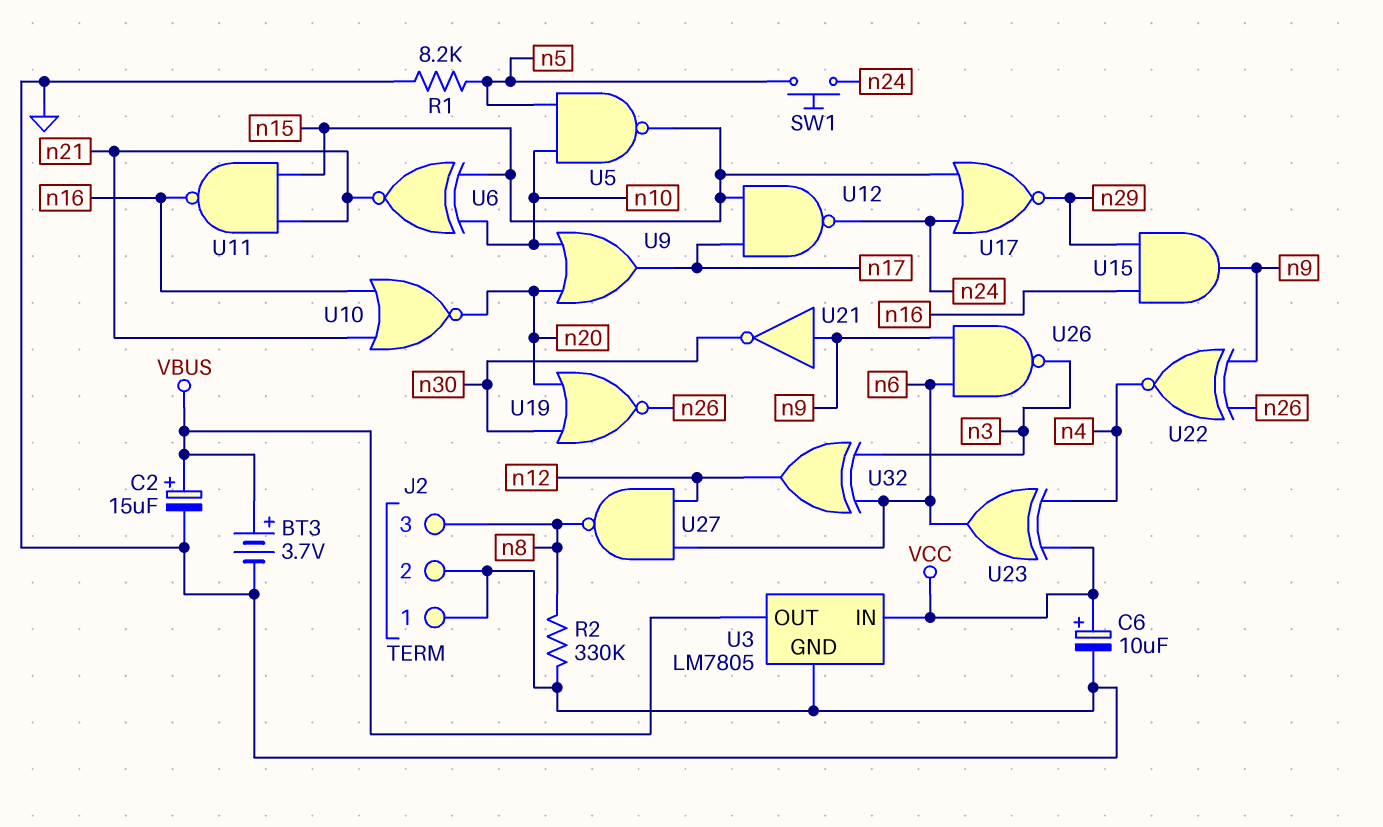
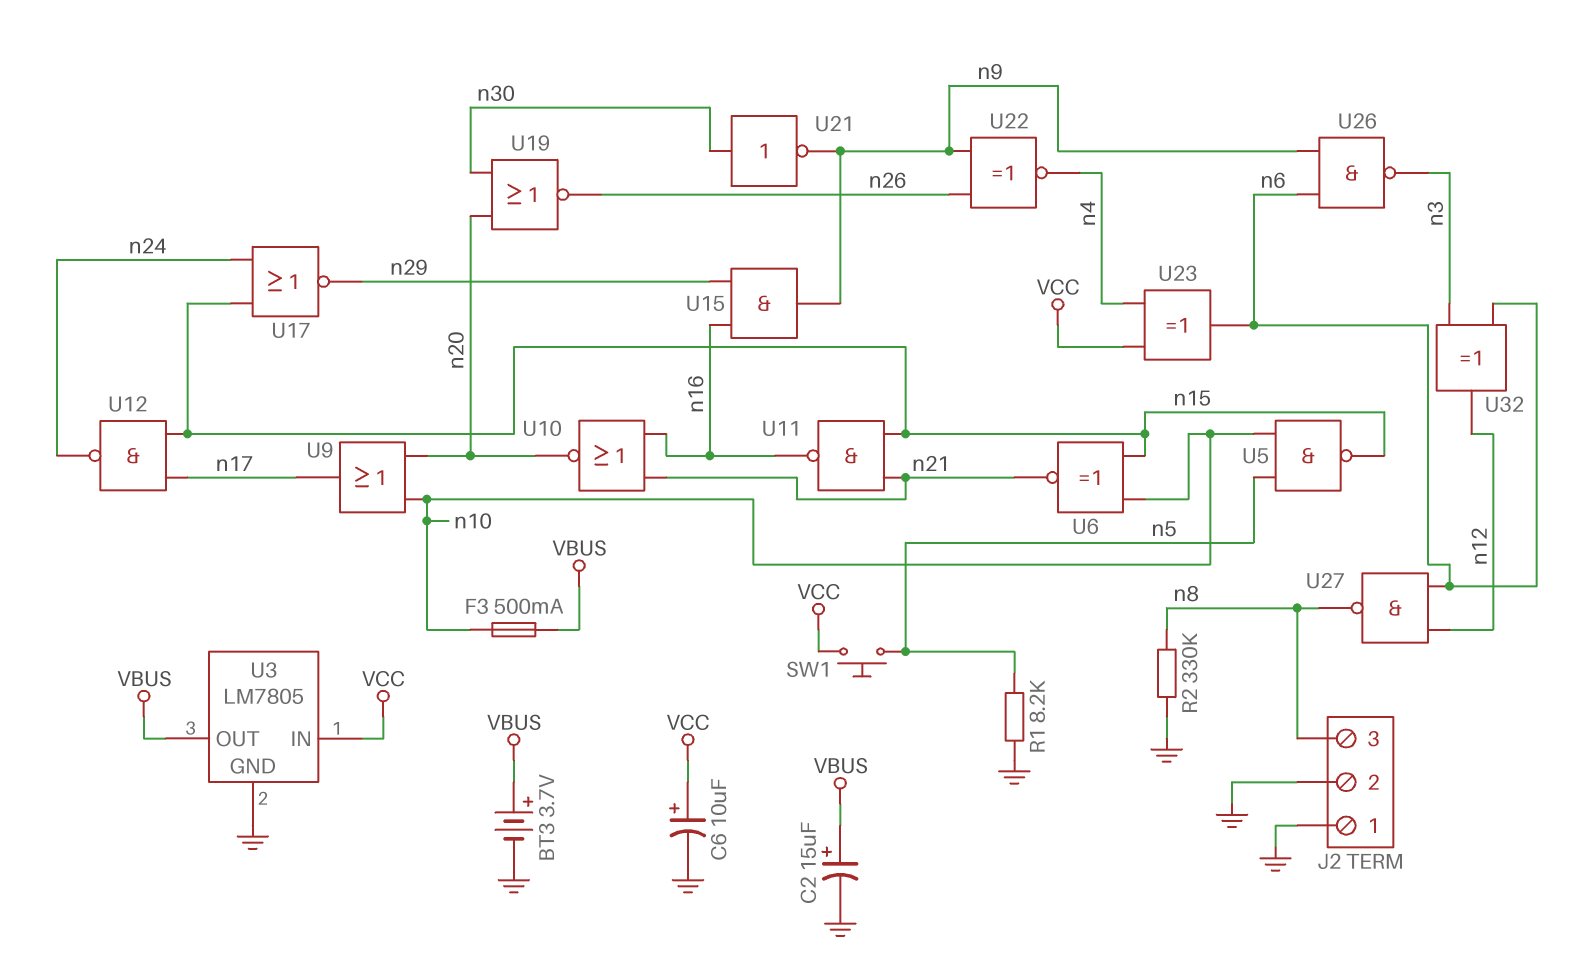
F3: none -> 500mA (VBUS, n10)
SW1: button (n5, n24) -> button (VCC, n5)
U21: NOT (in n9, out n30) -> NOT (in n30, out n9)

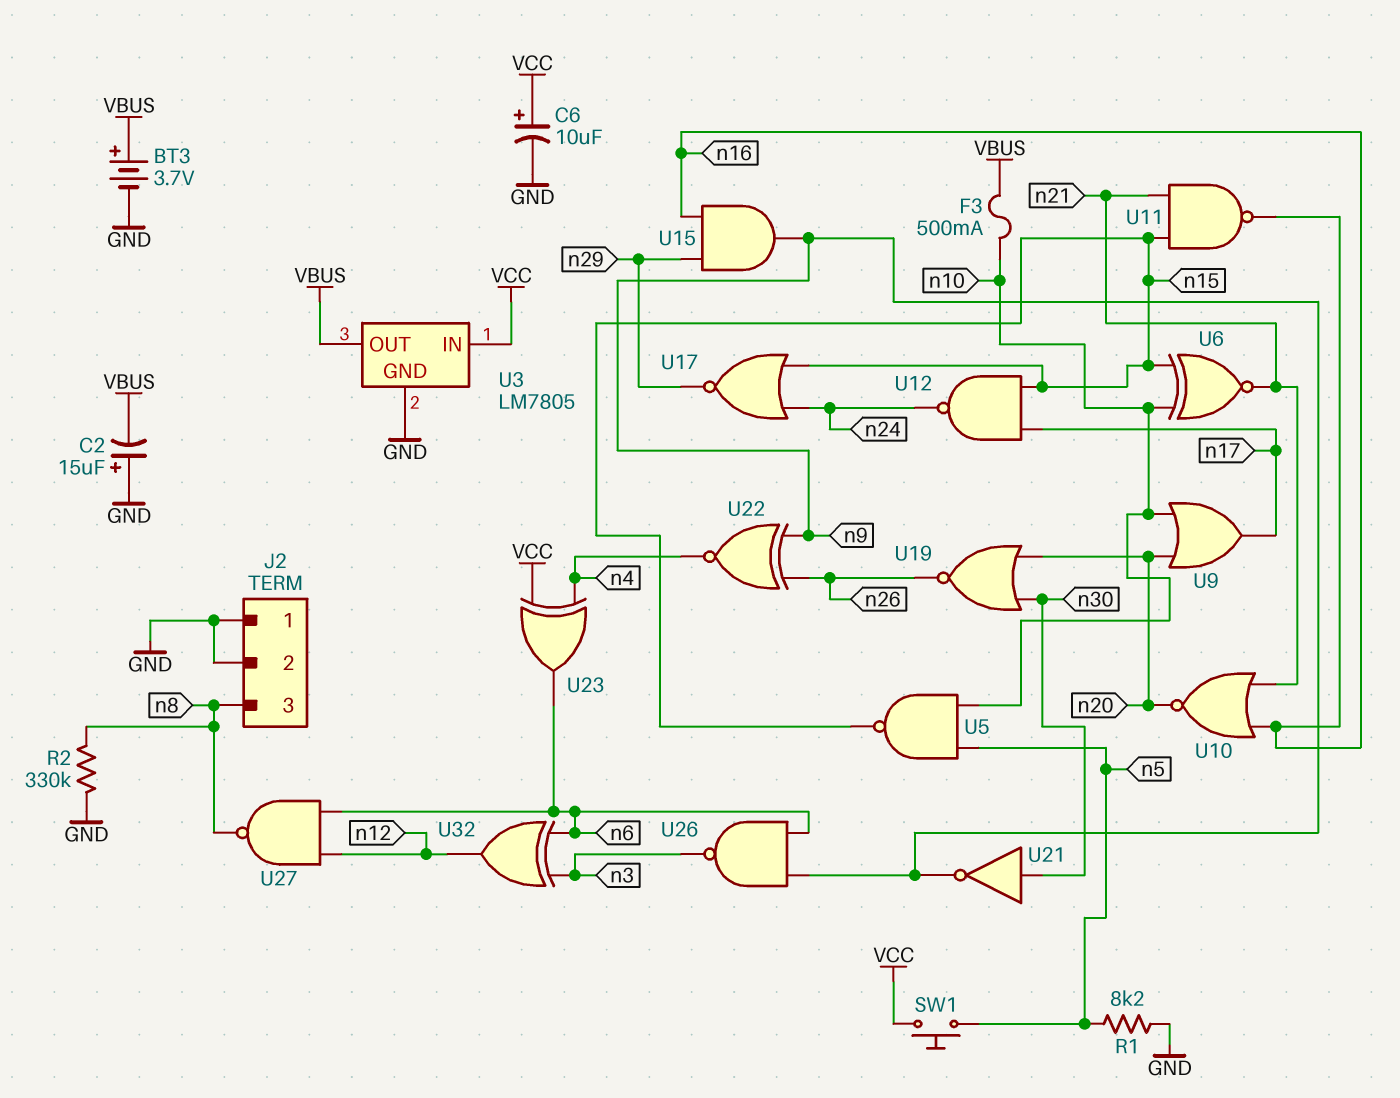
C2: 15uF (plus VBUS, minus GND) -> 15uF (plus GND, minus VBUS)

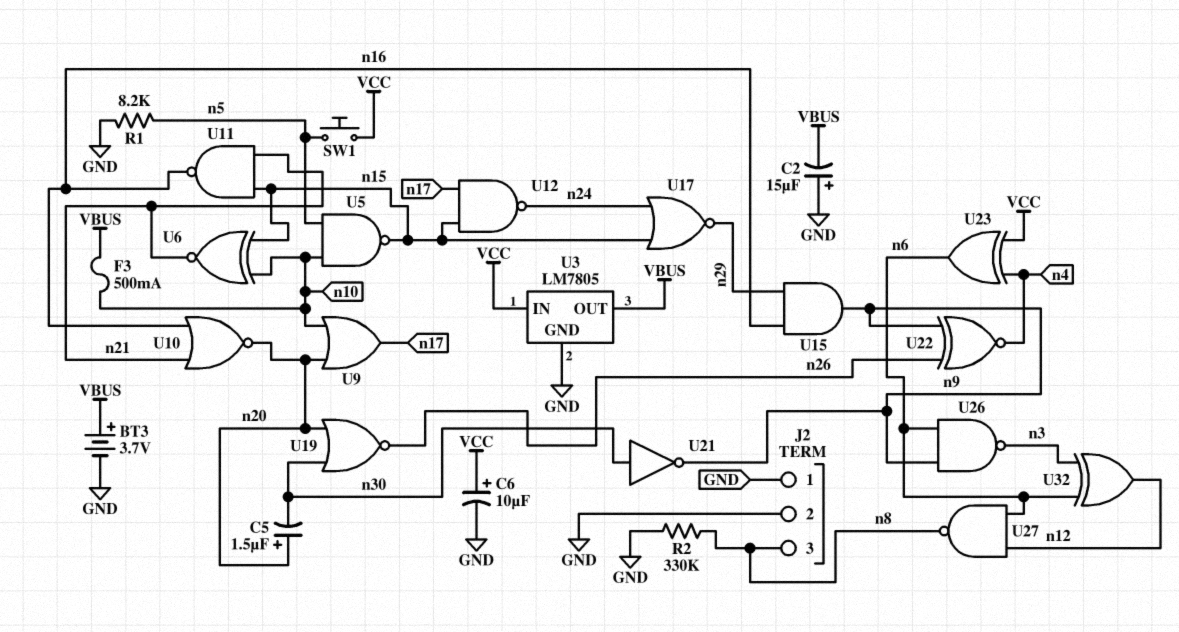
C5: none -> 1.5uF (plus n20, minus n30)

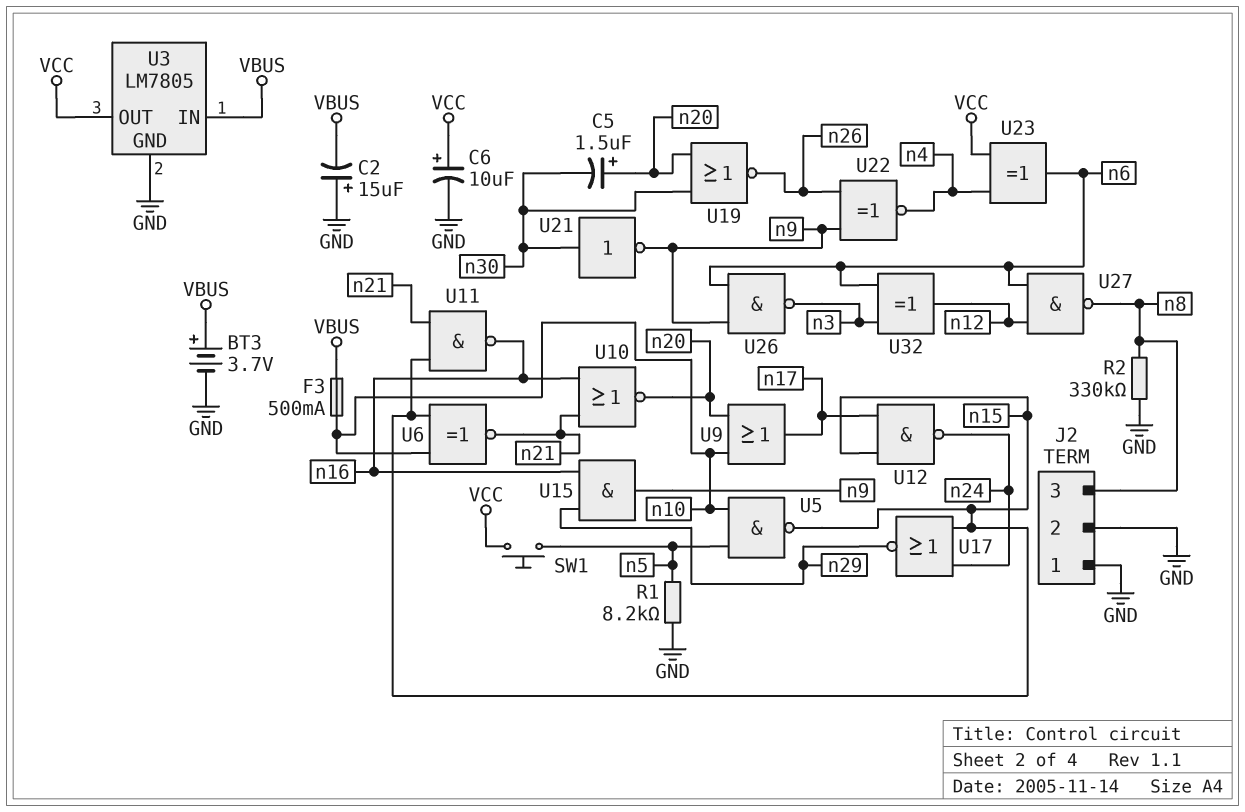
U3 pin IN: VCC -> VBUS
U3 pin OUT: VBUS -> VCC

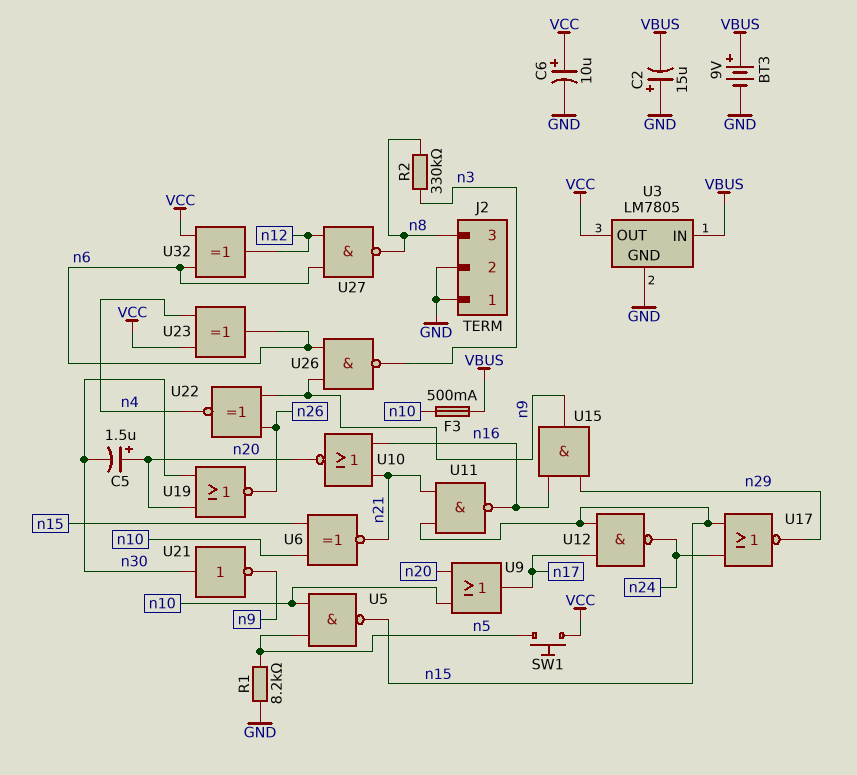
BT3: 3.7V (plus VBUS, minus GND) -> 9V (plus VBUS, minus GND)
R2: 330k (GND, n8) -> 330k (n3, n8)
U32: XOR (in n3, in n6, out n12) -> XOR (in VCC, in n6, out n12)

